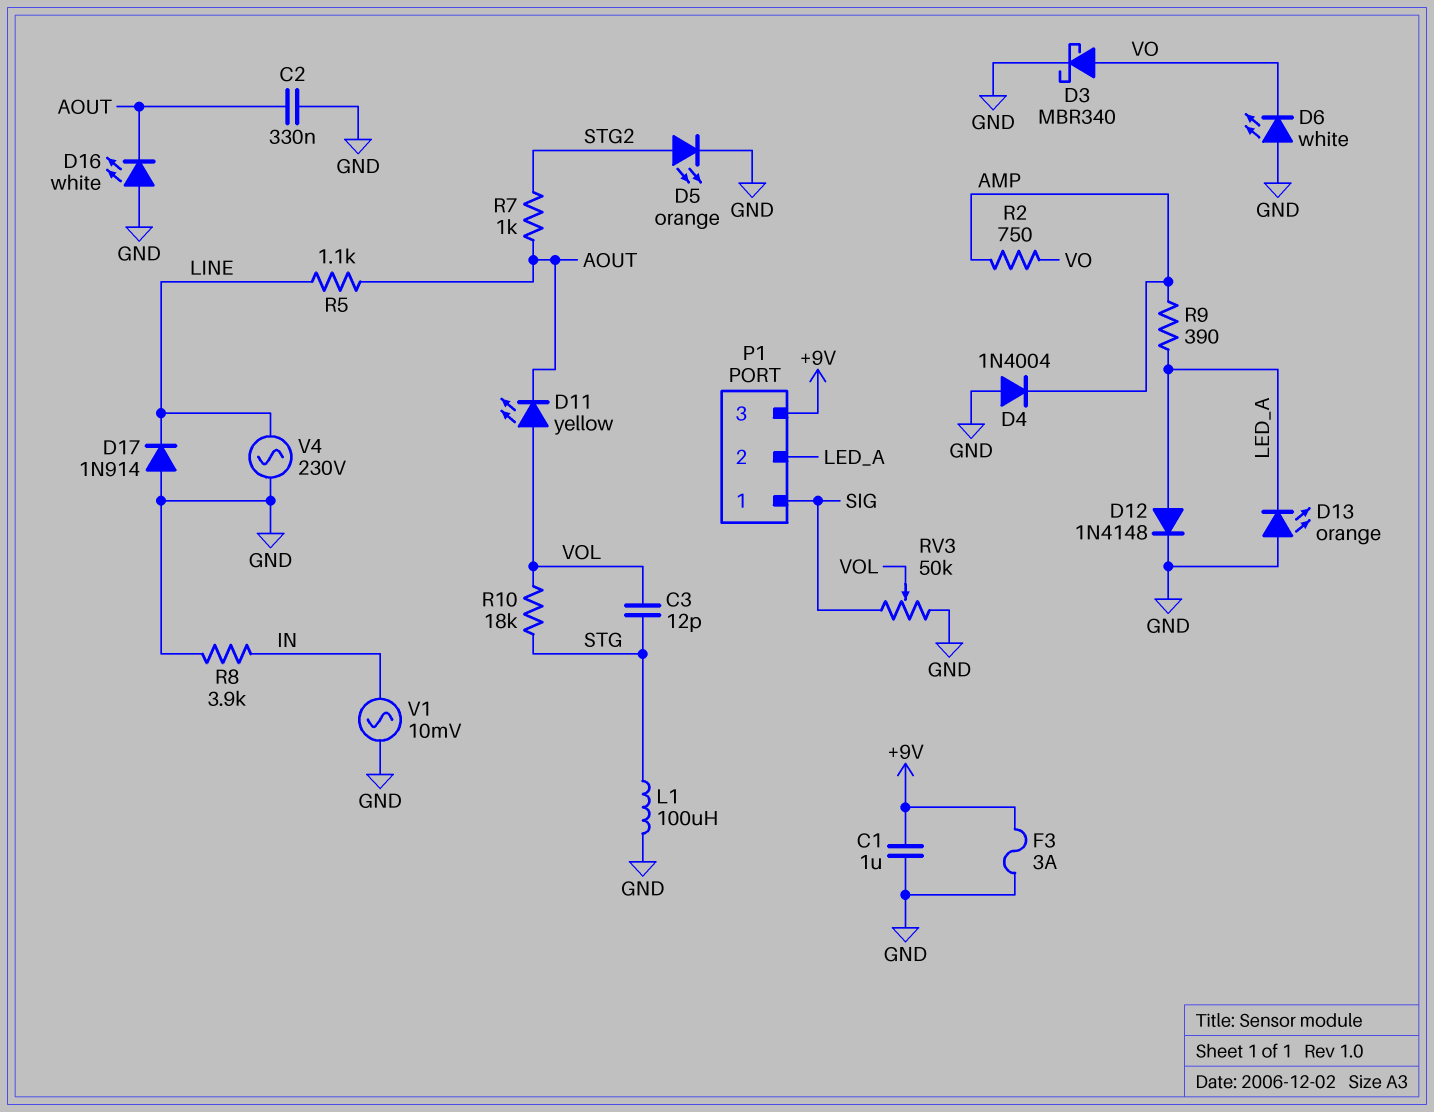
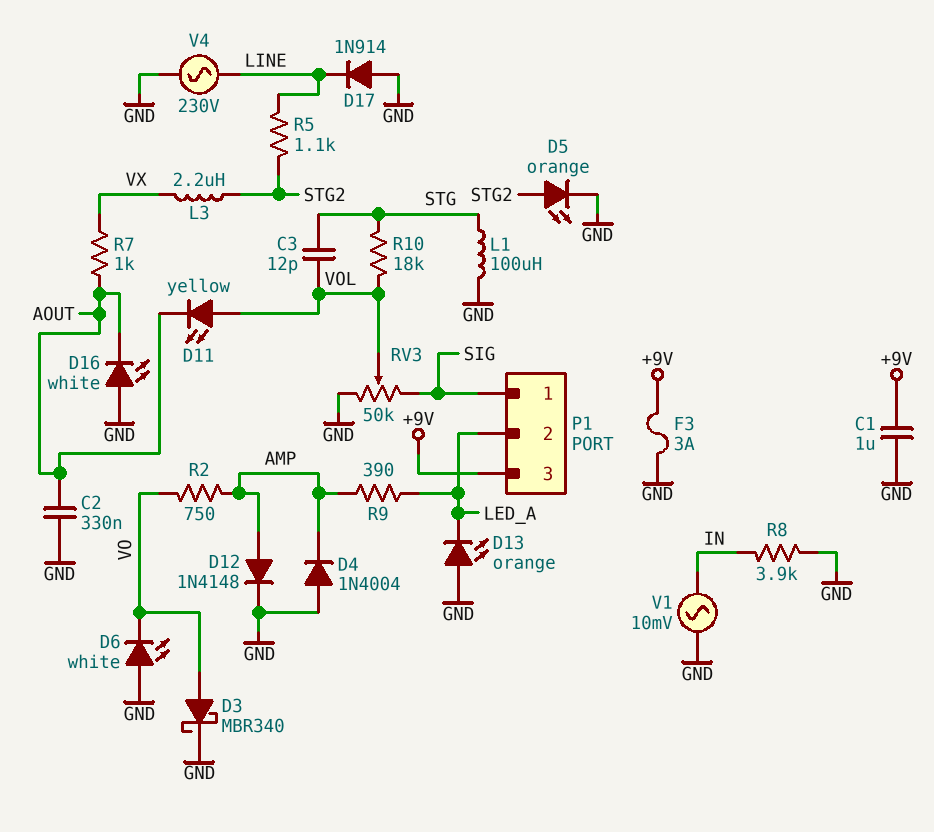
D12: diode 1N4148 (A LED_A, K GND) -> diode 1N4148 (A AMP, K GND)
L3: none -> 2.2uH (STG2, VX)
R5: 1.1k (AOUT, LINE) -> 1.1k (LINE, STG2)
R7: 1k (AOUT, STG2) -> 1k (AOUT, VX)

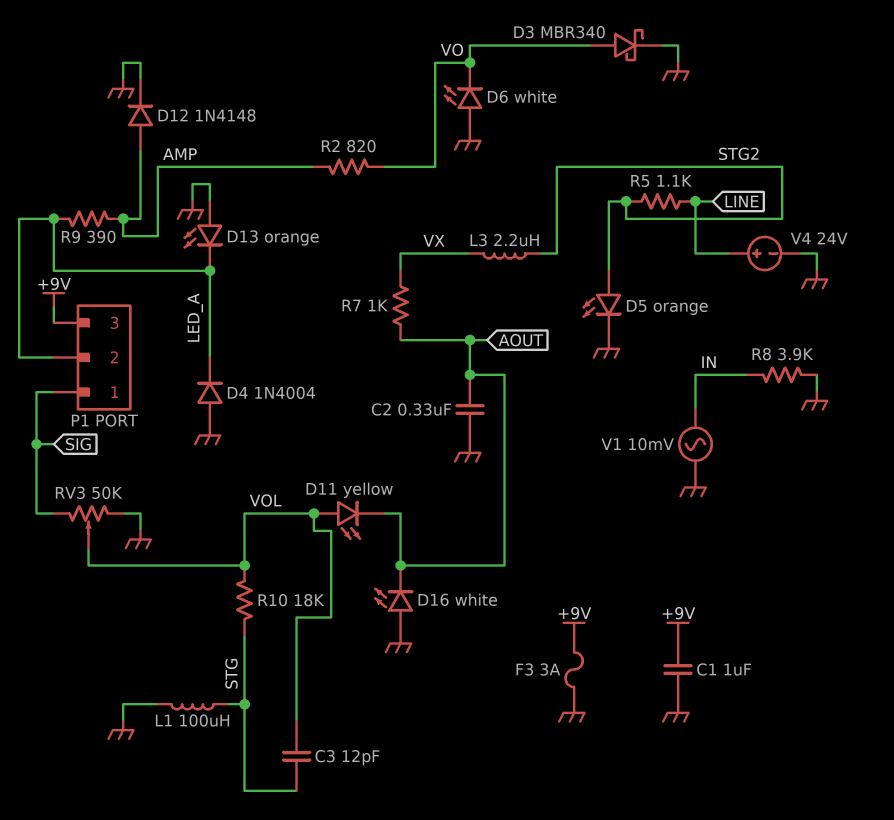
D4: diode 1N4004 (A GND, K AMP) -> diode 1N4004 (A GND, K LED_A)
D17: diode 1N914 (A GND, K LINE) -> none
R2: 750 (AMP, VO) -> 820 (AMP, VO)
V4: AC 230V (GND, LINE) -> 24V (plus LINE, minus GND)

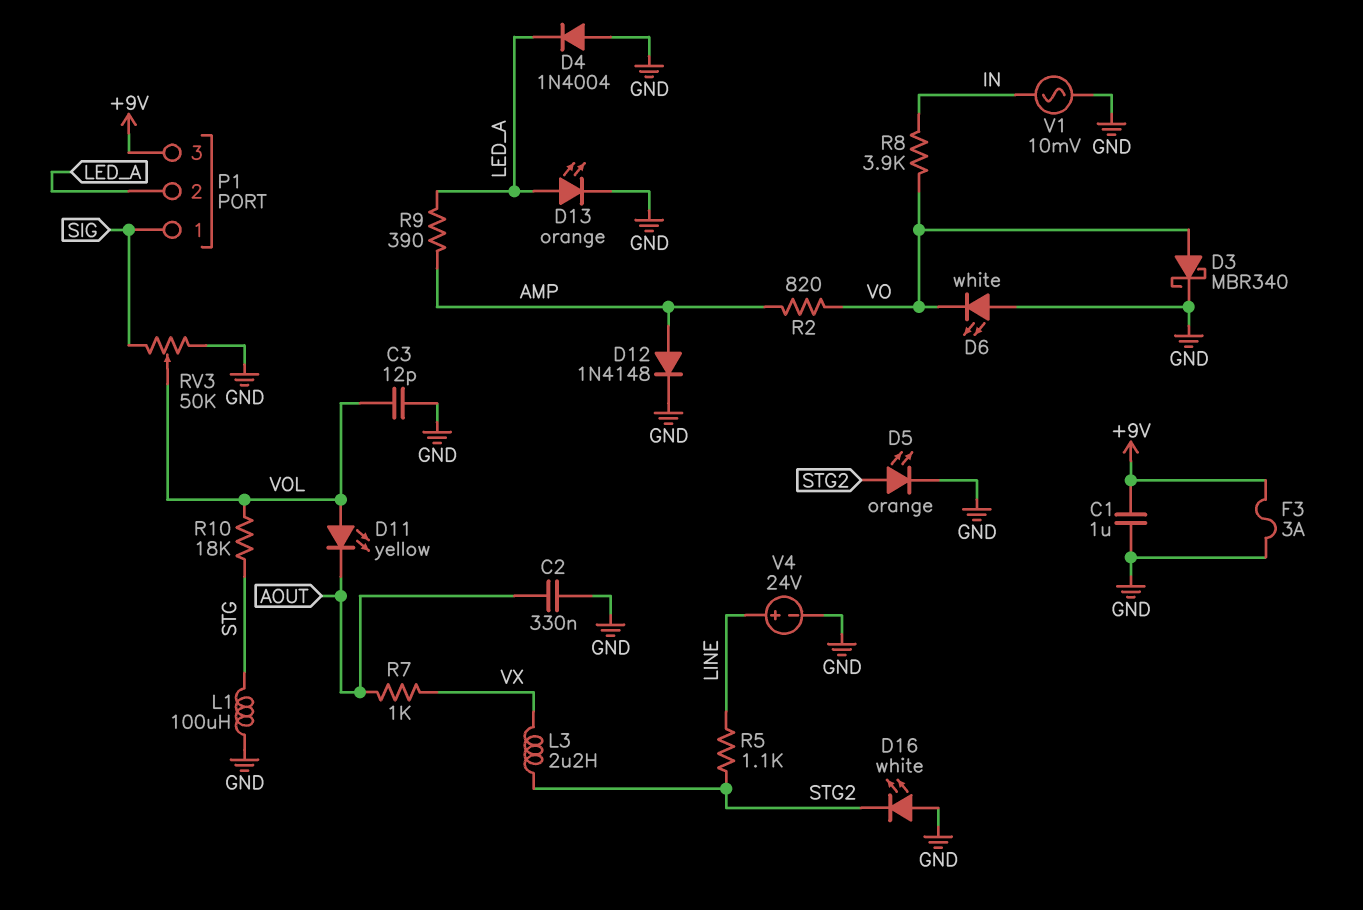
C3: 12pF (STG, VOL) -> 12pF (GND, VOL)
D13: LED orange (A GND, K LED_A) -> LED orange (A LED_A, K GND)
D16: LED white (A GND, K AOUT) -> LED white (A GND, K STG2)
R8: 3.9k (GND, IN) -> 3.9k (IN, VO)

